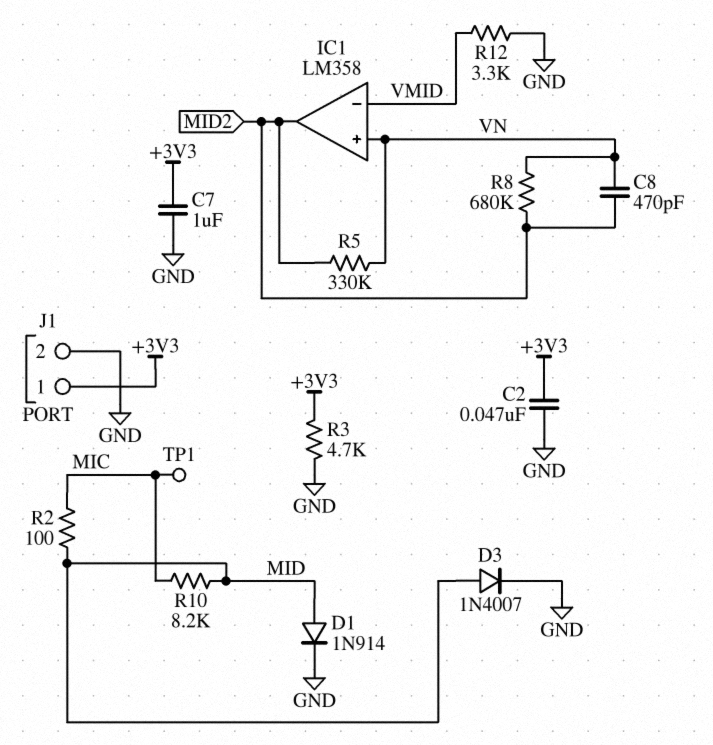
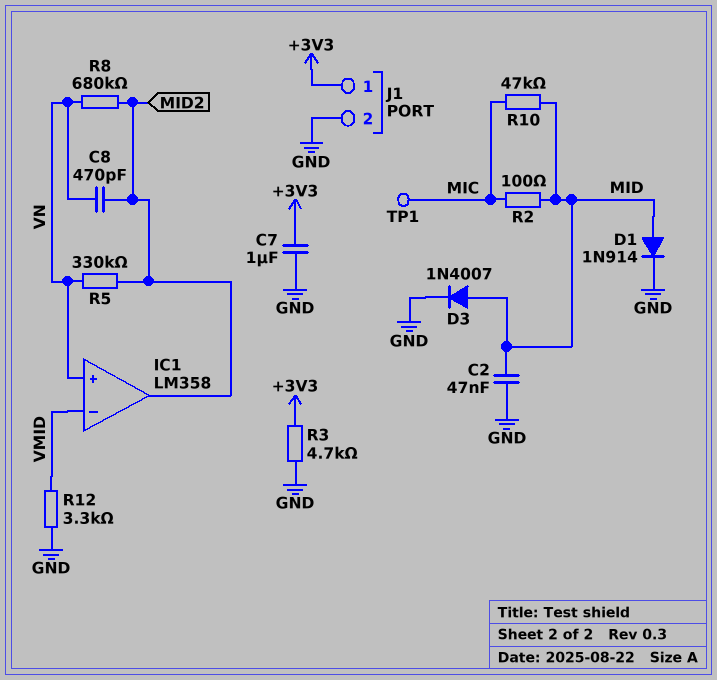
C2: 47nF (+3V3, GND) -> 47nF (GND, MID)
R10: 8.2k (MIC, MID) -> 47k (MIC, MID)

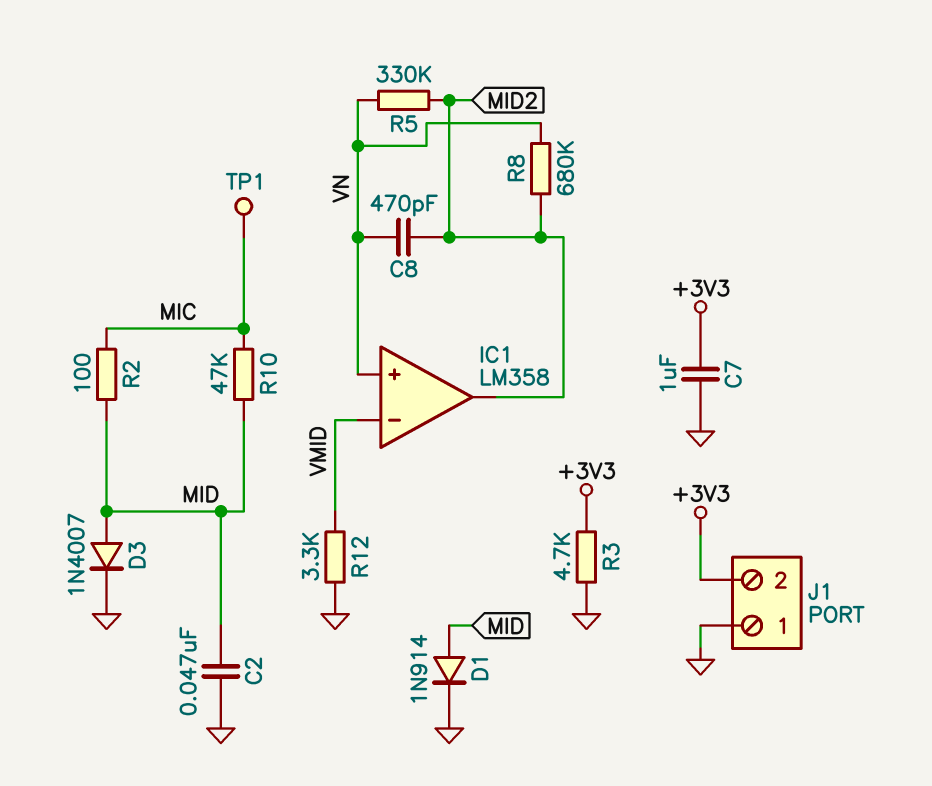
J1 pin 1: +3V3 -> GND
J1 pin 2: GND -> +3V3

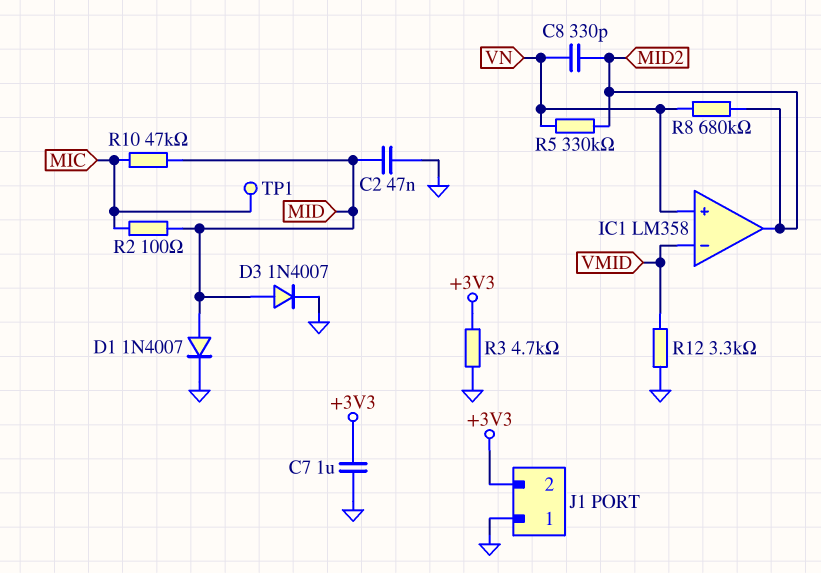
C8: 470pF (MID2, VN) -> 330pF (MID2, VN)
D1: diode 1N914 (A MID, K GND) -> diode 1N4007 (A MID, K GND)

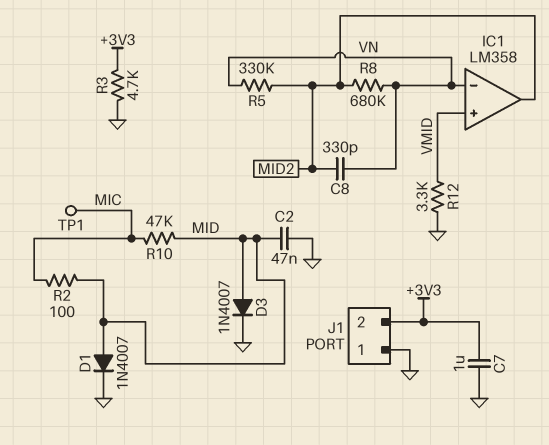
IC1 pin in+: VN -> VMID
IC1 pin in-: VMID -> VN

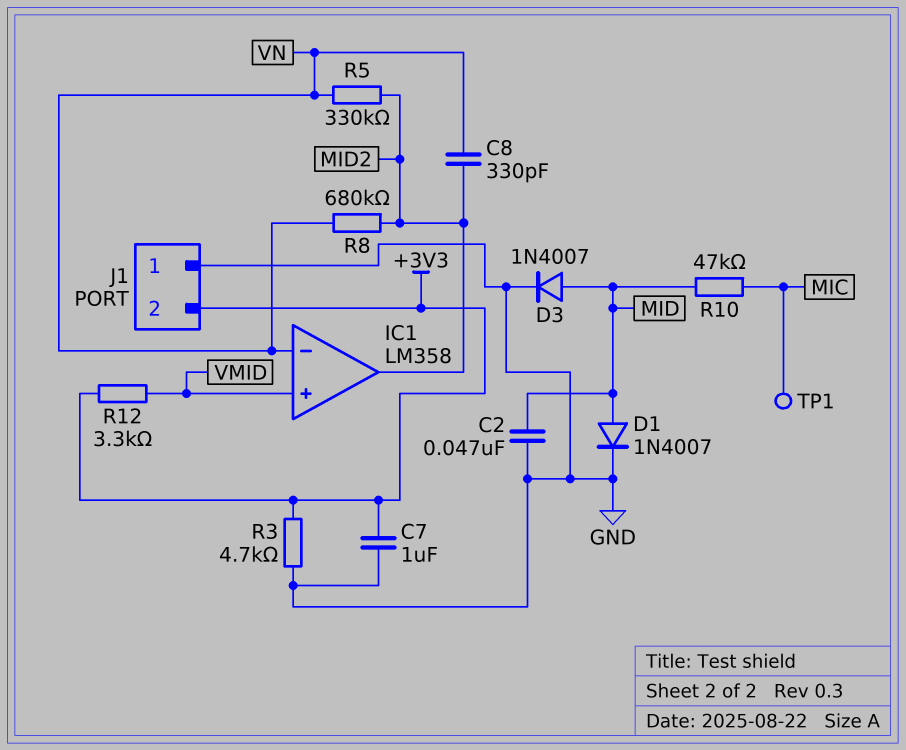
R2: 100 (MIC, MID) -> none
R12: 3.3k (GND, VMID) -> 3.3k (+3V3, VMID)

